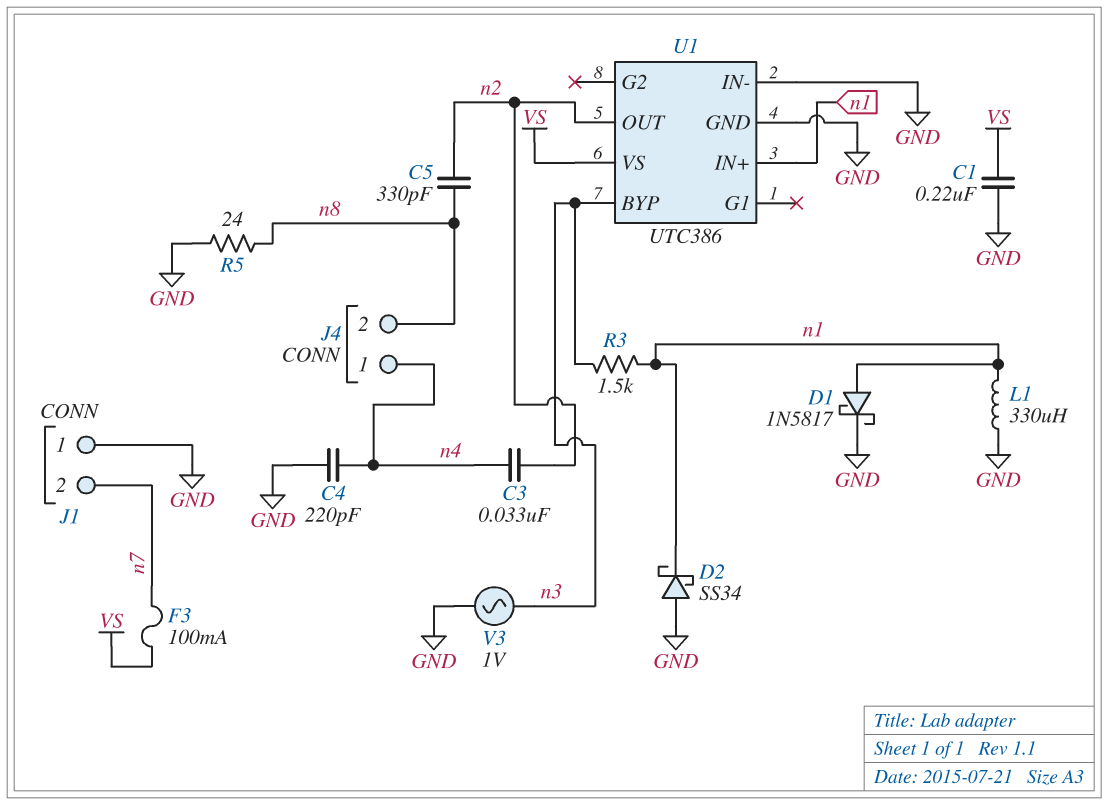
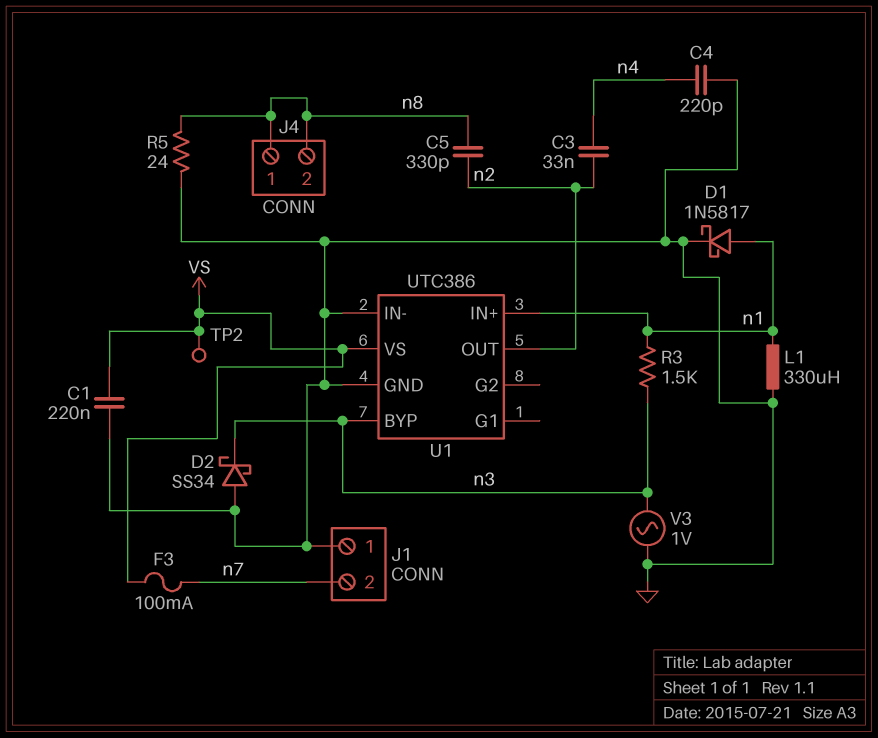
D2: schottky SS34 (A GND, K n1) -> schottky SS34 (A GND, K n3)
J4 pin 1: n4 -> n8
TP2: none -> test point (VS)

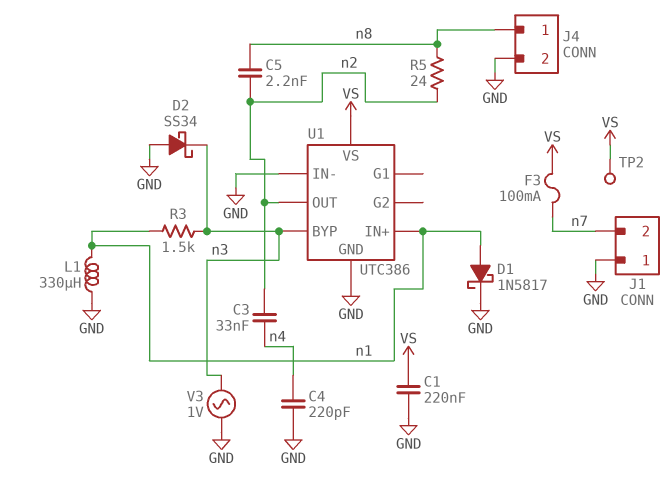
C5: 330pF (n2, n8) -> 2.2nF (n2, n8)
J4 pin 2: n8 -> GND
R5: 24 (GND, n8) -> 24 (n2, n8)

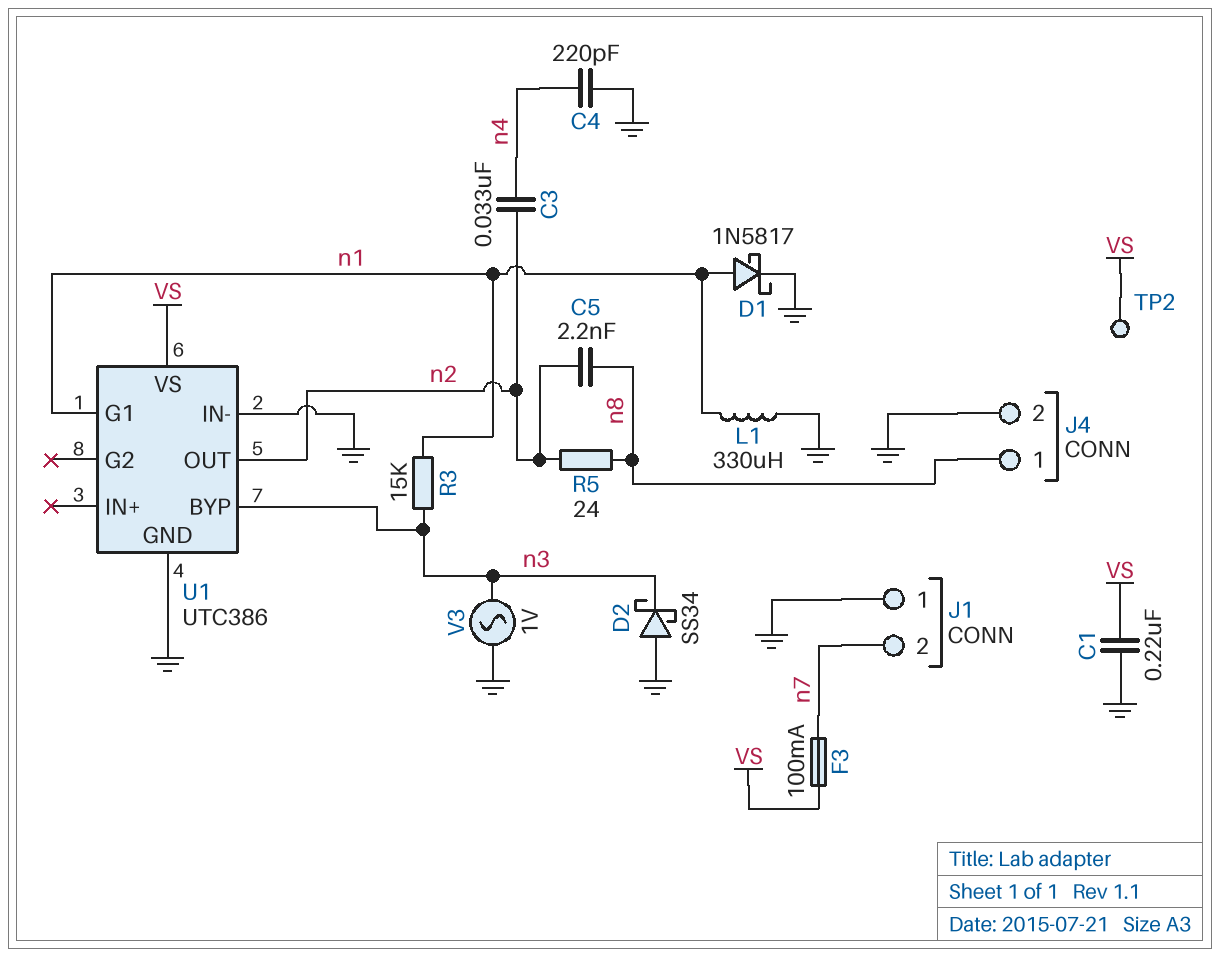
R3: 1.5k (n1, n3) -> 15k (n1, n3)
U1 pin G1: none -> n1
U1 pin IN+: n1 -> none

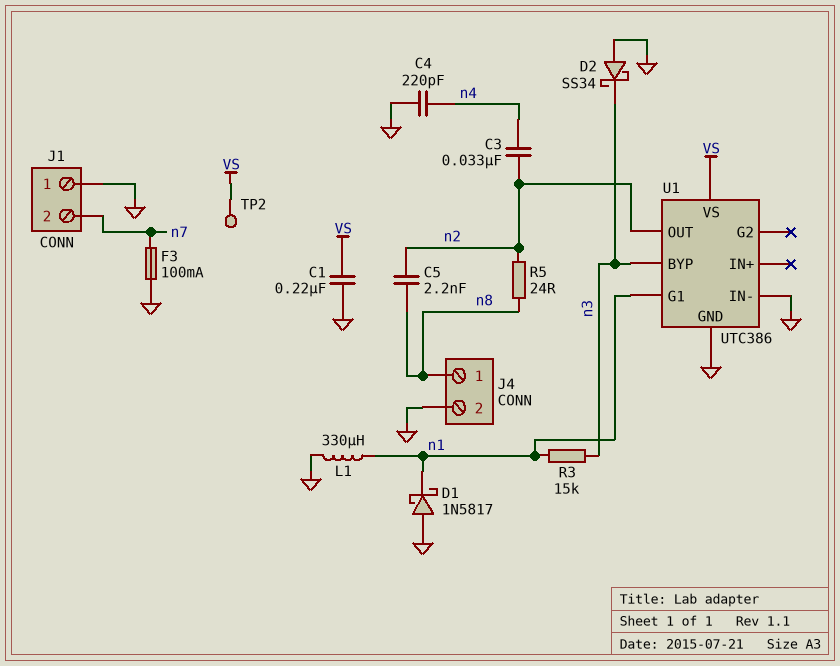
D1: schottky 1N5817 (A n1, K GND) -> schottky 1N5817 (A GND, K n1)
F3: 100mA (VS, n7) -> 100mA (GND, n7)
V3: AC 1V (GND, n3) -> none

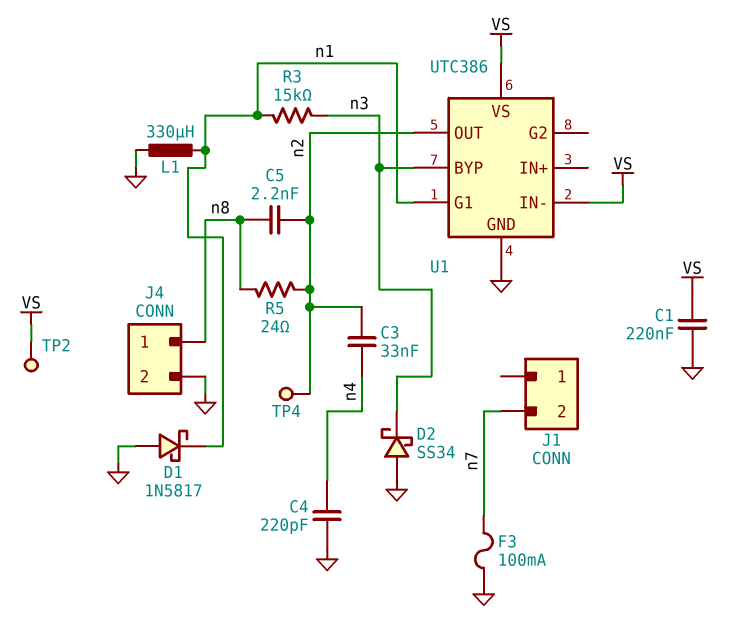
J1 pin 1: GND -> none
TP4: none -> test point (n2)
U1 pin IN-: GND -> VS

